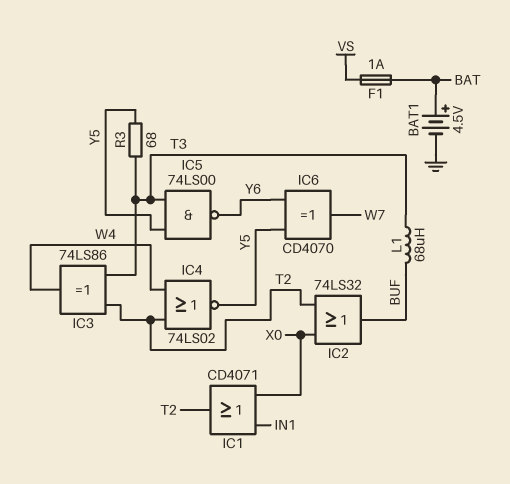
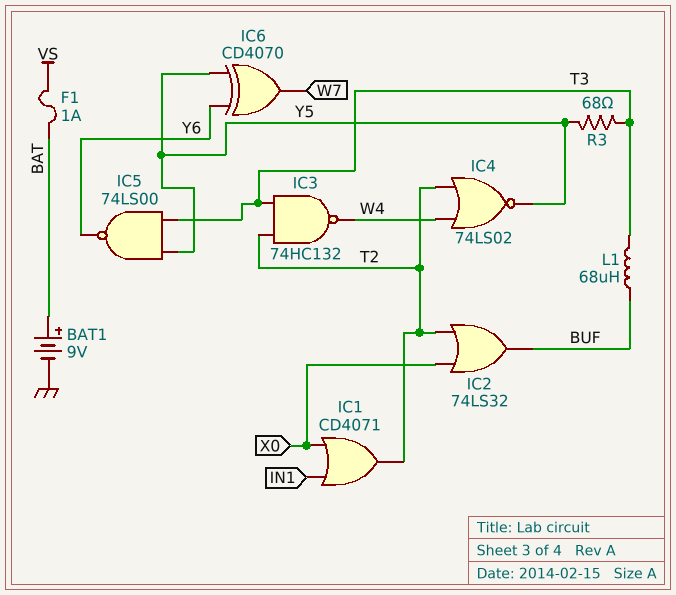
BAT1: 4.5V (plus BAT, minus GND) -> 9V (plus BAT, minus GND)
IC3: XOR 74LS86 (in T2, in T3, out W4) -> NAND 74HC132 (in T2, in T3, out W4)

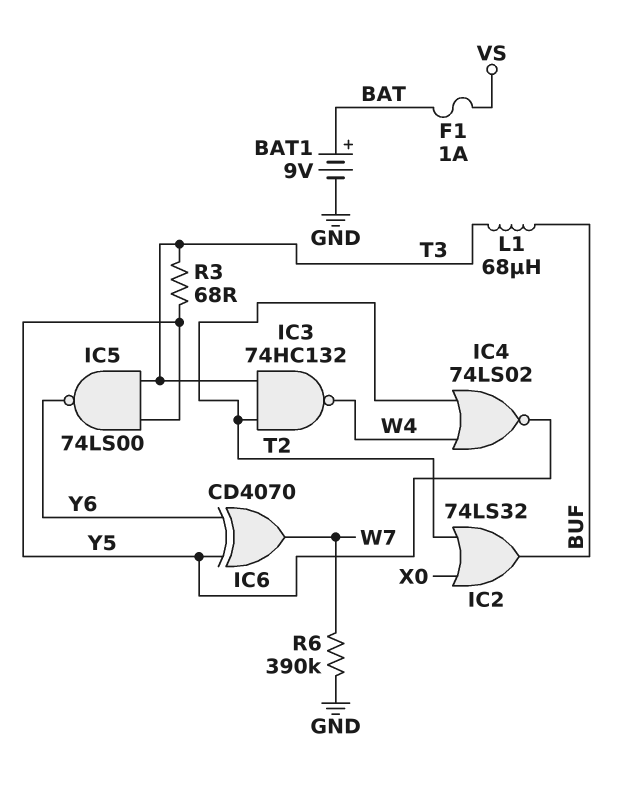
IC1: OR CD4071 (in IN1, in X0, out T2) -> none
R6: none -> 390k (GND, W7)

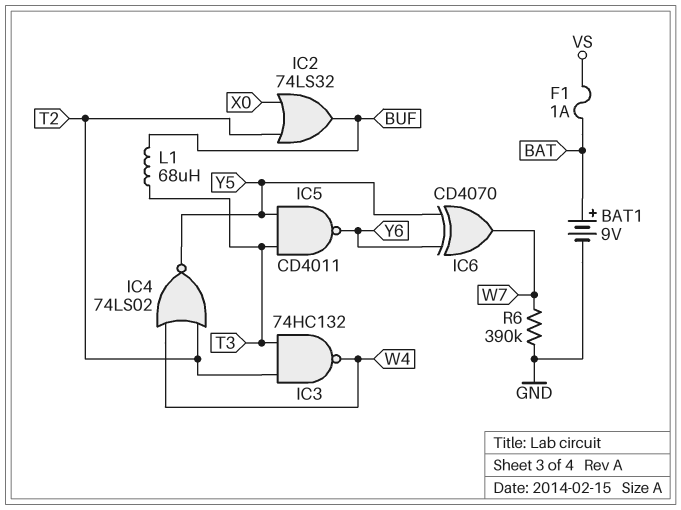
IC5: NAND 74LS00 (in T3, in Y5, out Y6) -> NAND CD4011 (in T3, in Y5, out Y6)
R3: 68 (T3, Y5) -> none

